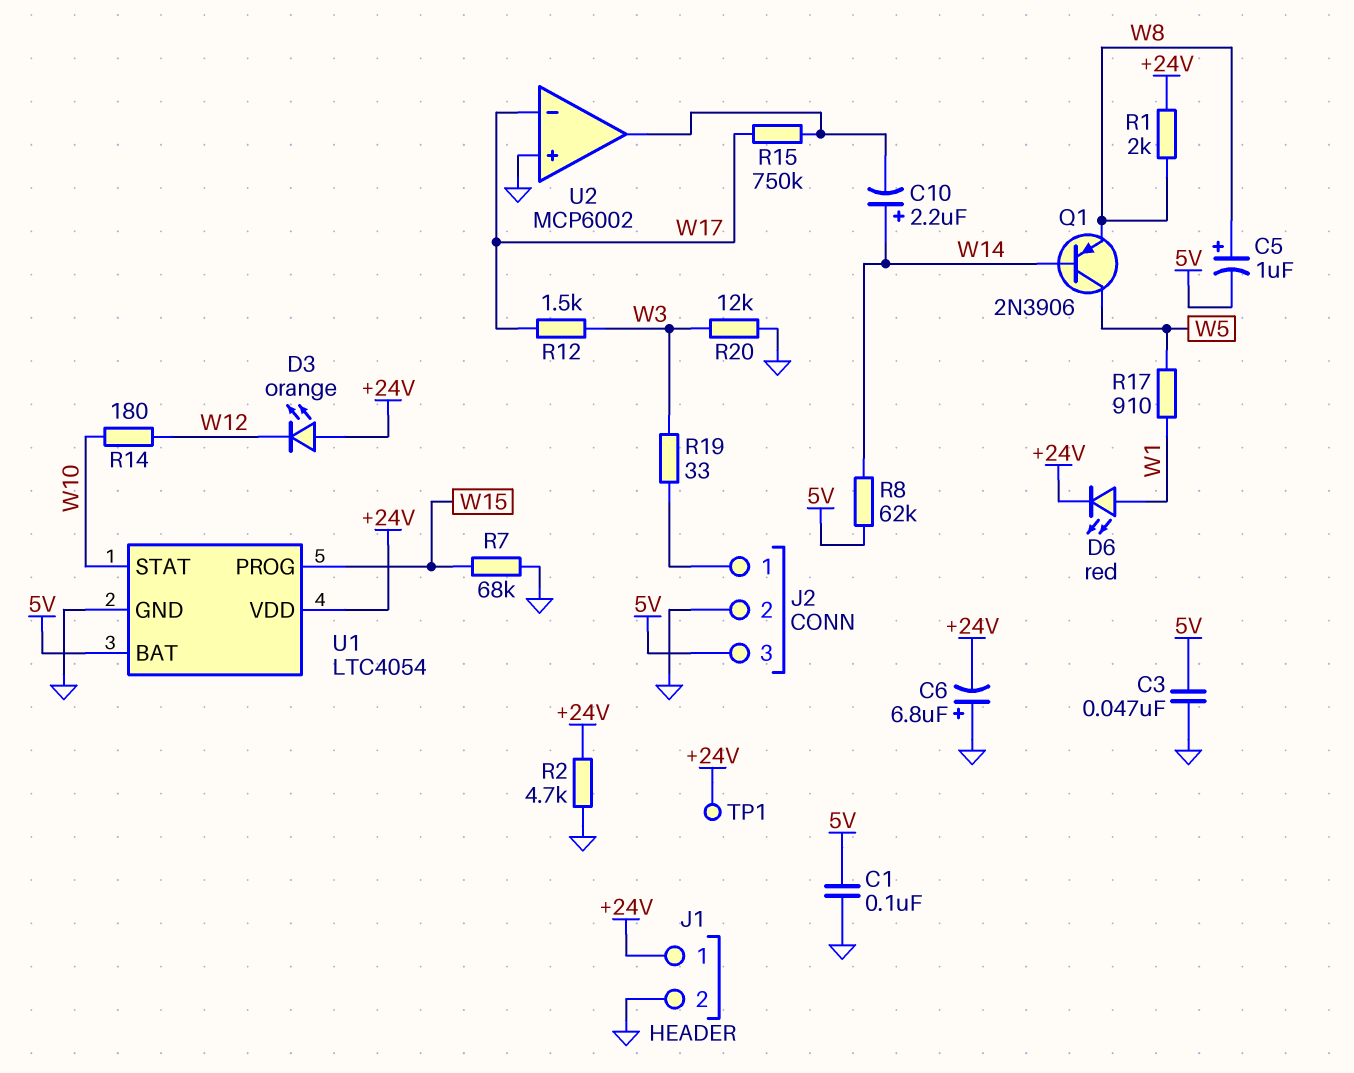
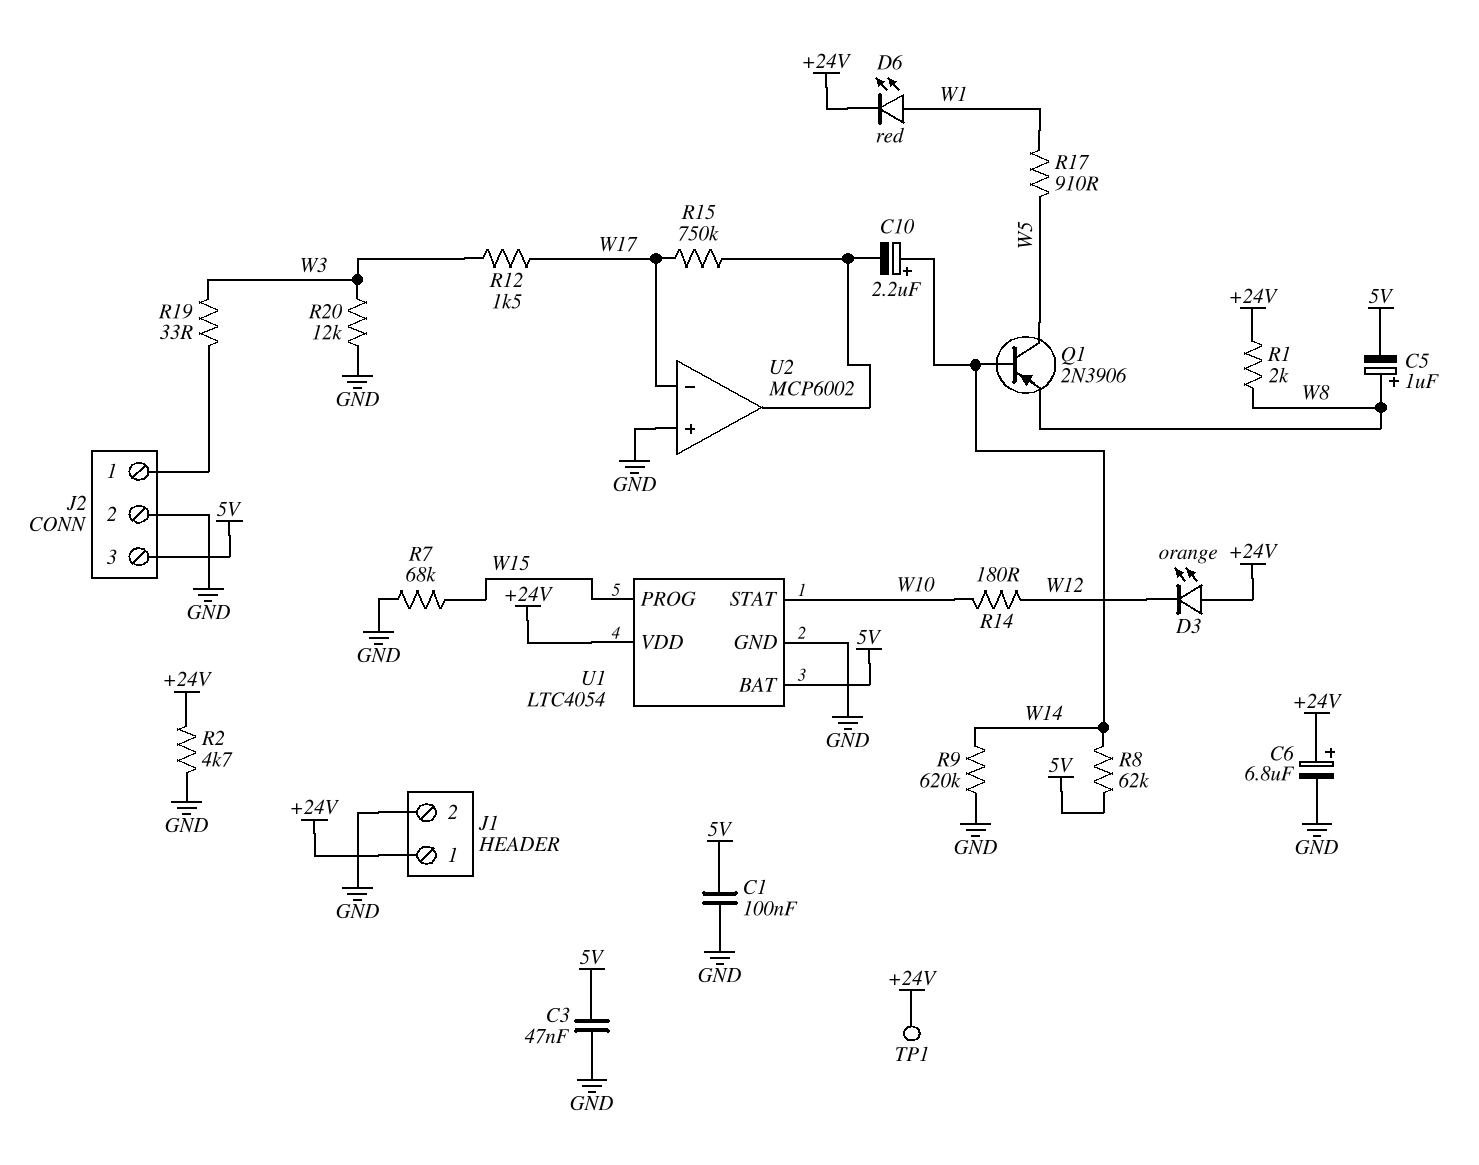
C6: 6.8uF (plus GND, minus +24V) -> 6.8uF (plus +24V, minus GND)
R9: none -> 620k (GND, W14)

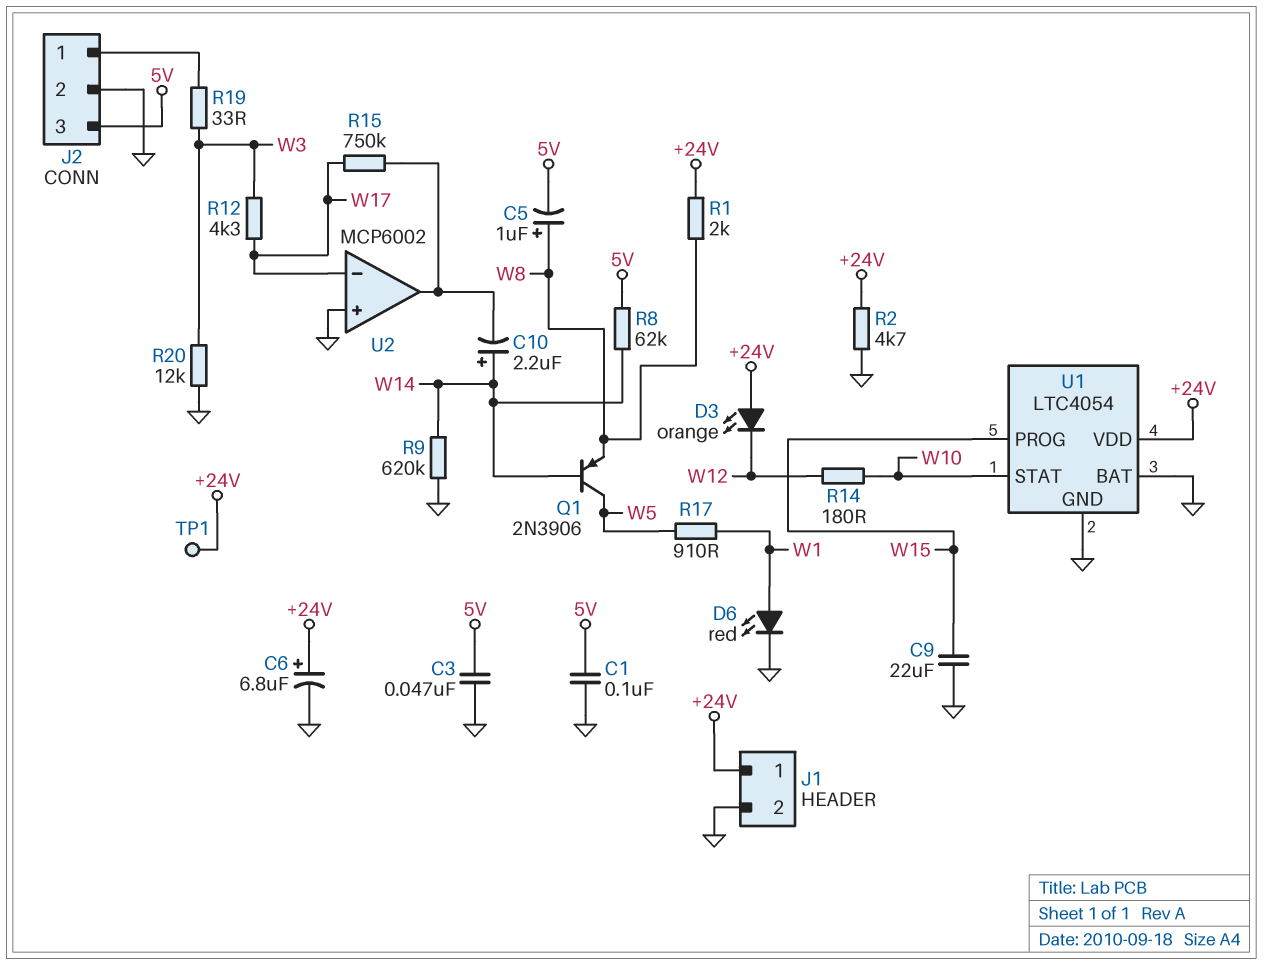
C9: none -> 22uF (GND, W15)
D6: LED red (A W1, K +24V) -> LED red (A W1, K GND)
R7: 68k (GND, W15) -> none
R12: 1.5k (W3, W17) -> 4.3k (W3, W17)
U1 pin BAT: 5V -> GND

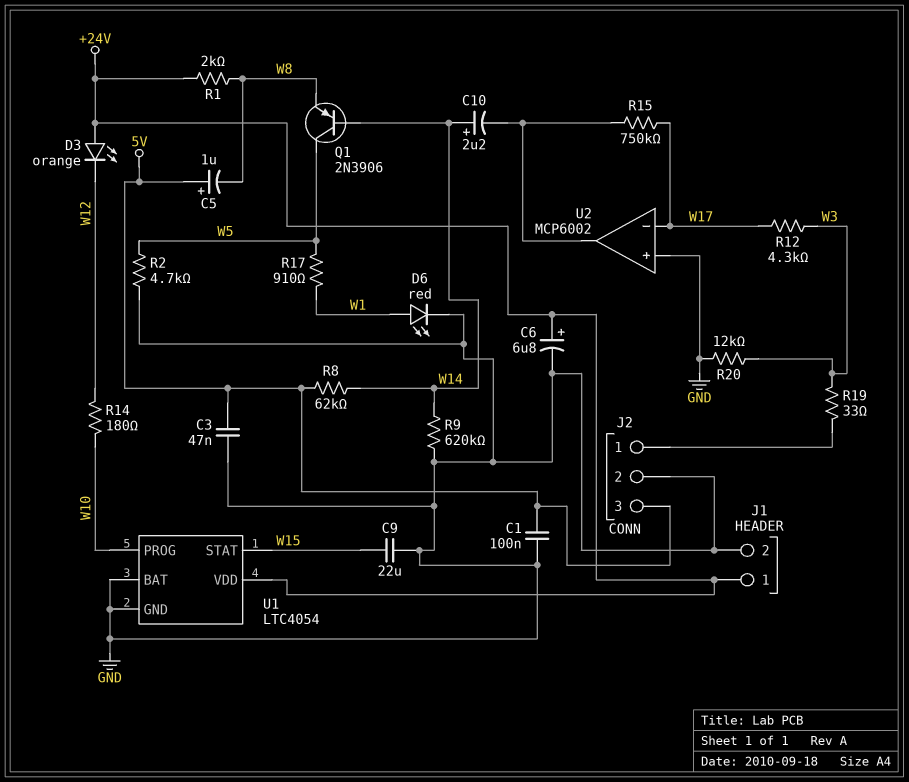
C5: 1uF (plus W8, minus 5V) -> 1uF (plus 5V, minus W8)
R2: 4.7k (+24V, GND) -> 4.7k (GND, W5)
TP1: test point (+24V) -> none
U1 pin PROG: W15 -> W10
U1 pin STAT: W10 -> W15

